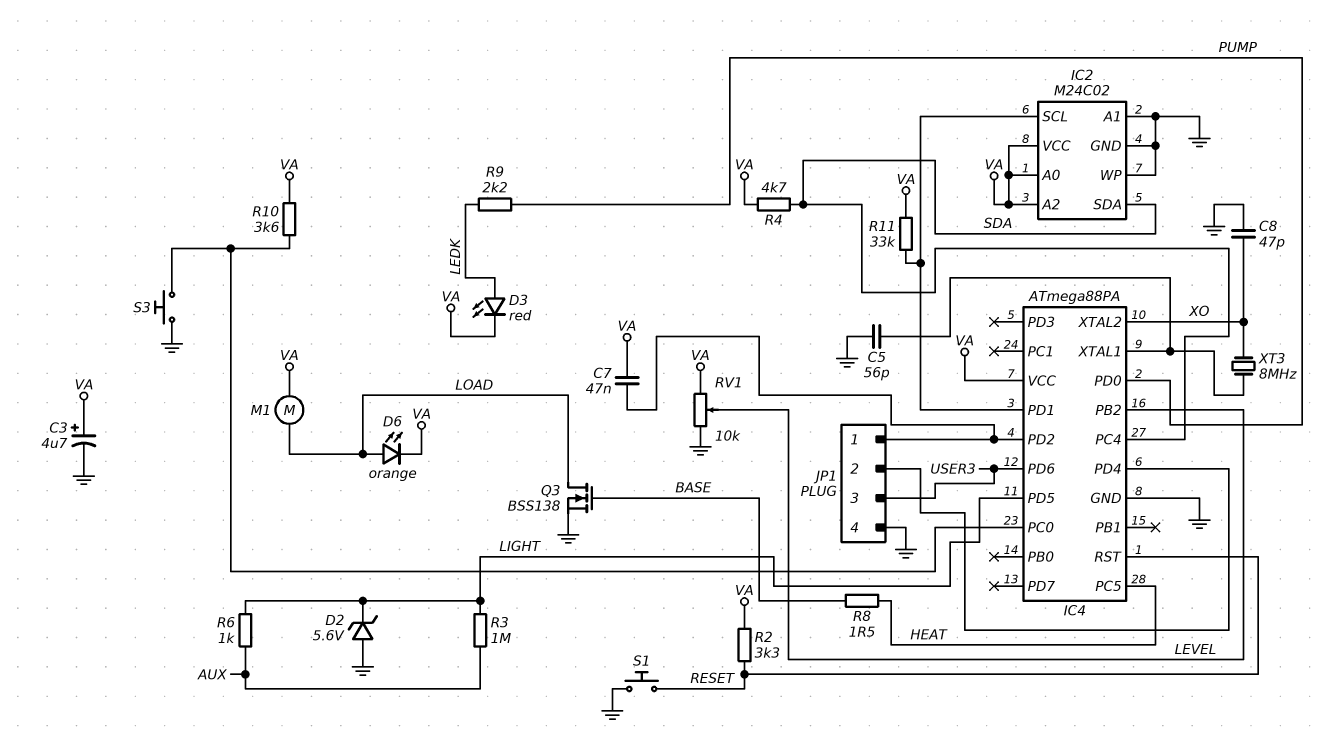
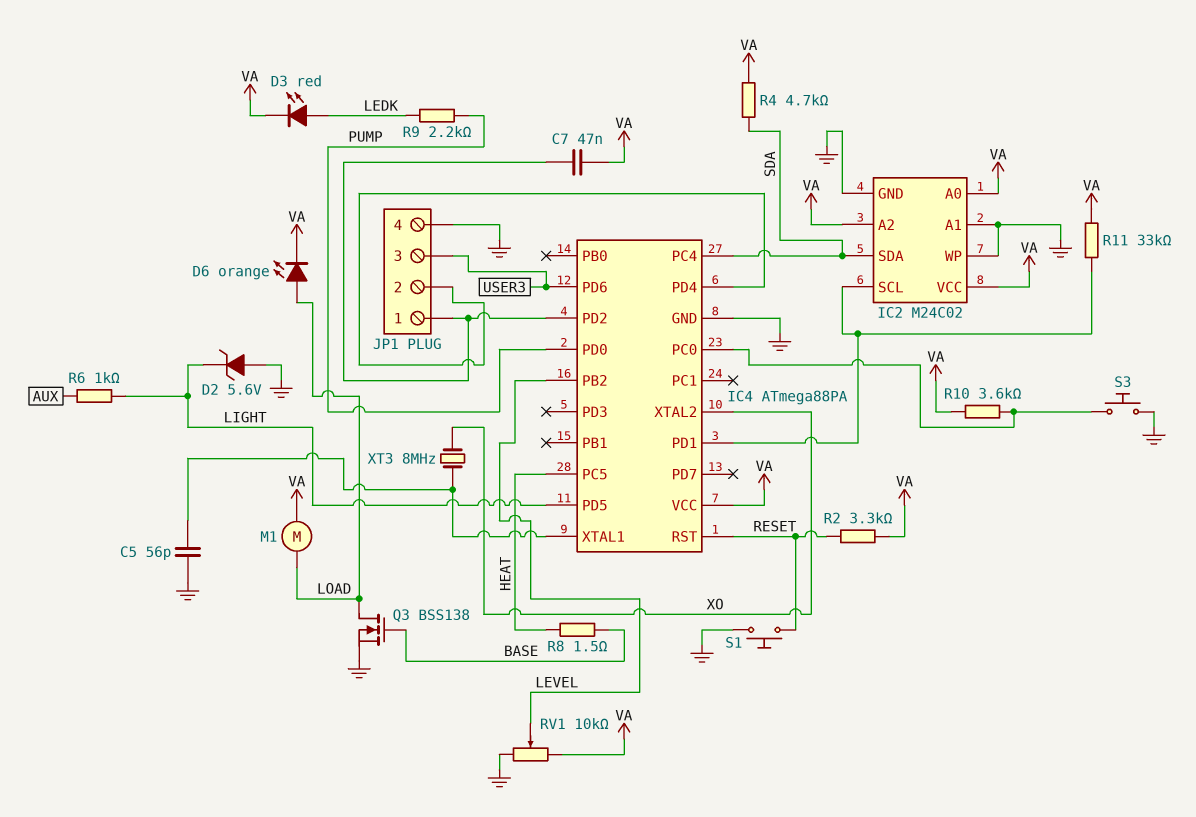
C3: 4.7uF (plus VA, minus GND) -> none
C8: 47pF (GND, XO) -> none
R3: 1M (AUX, LIGHT) -> none

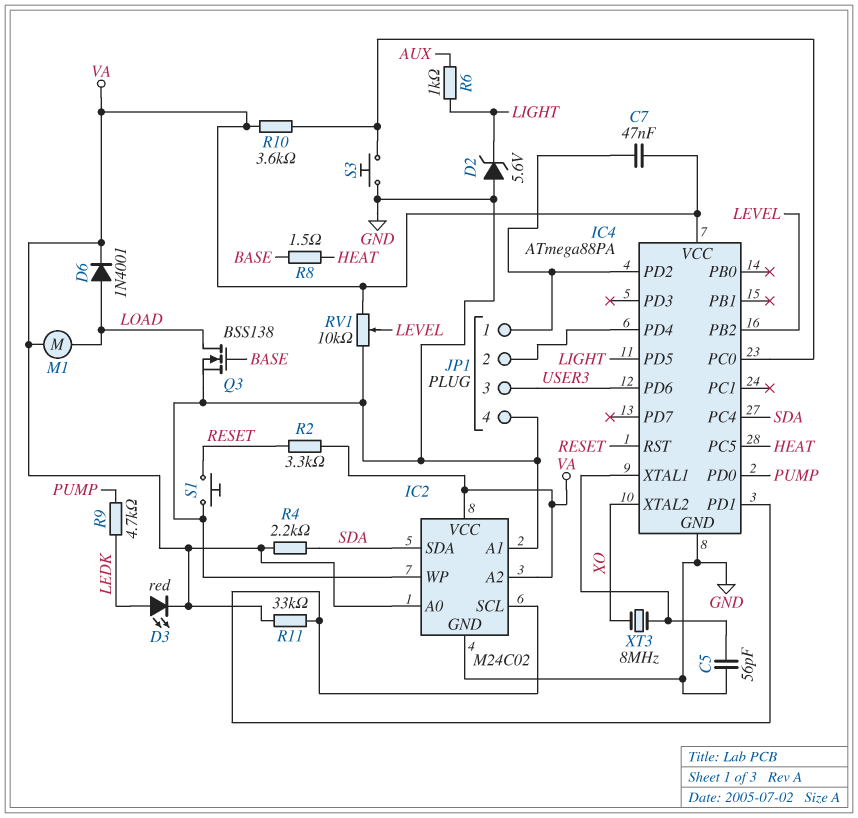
D6: LED orange (A LOAD, K VA) -> diode 1N4001 (A LOAD, K VA)
R4: 4.7k (SDA, VA) -> 2.2k (SDA, VA)
R9: 2.2k (LEDK, PUMP) -> 4.7k (LEDK, PUMP)

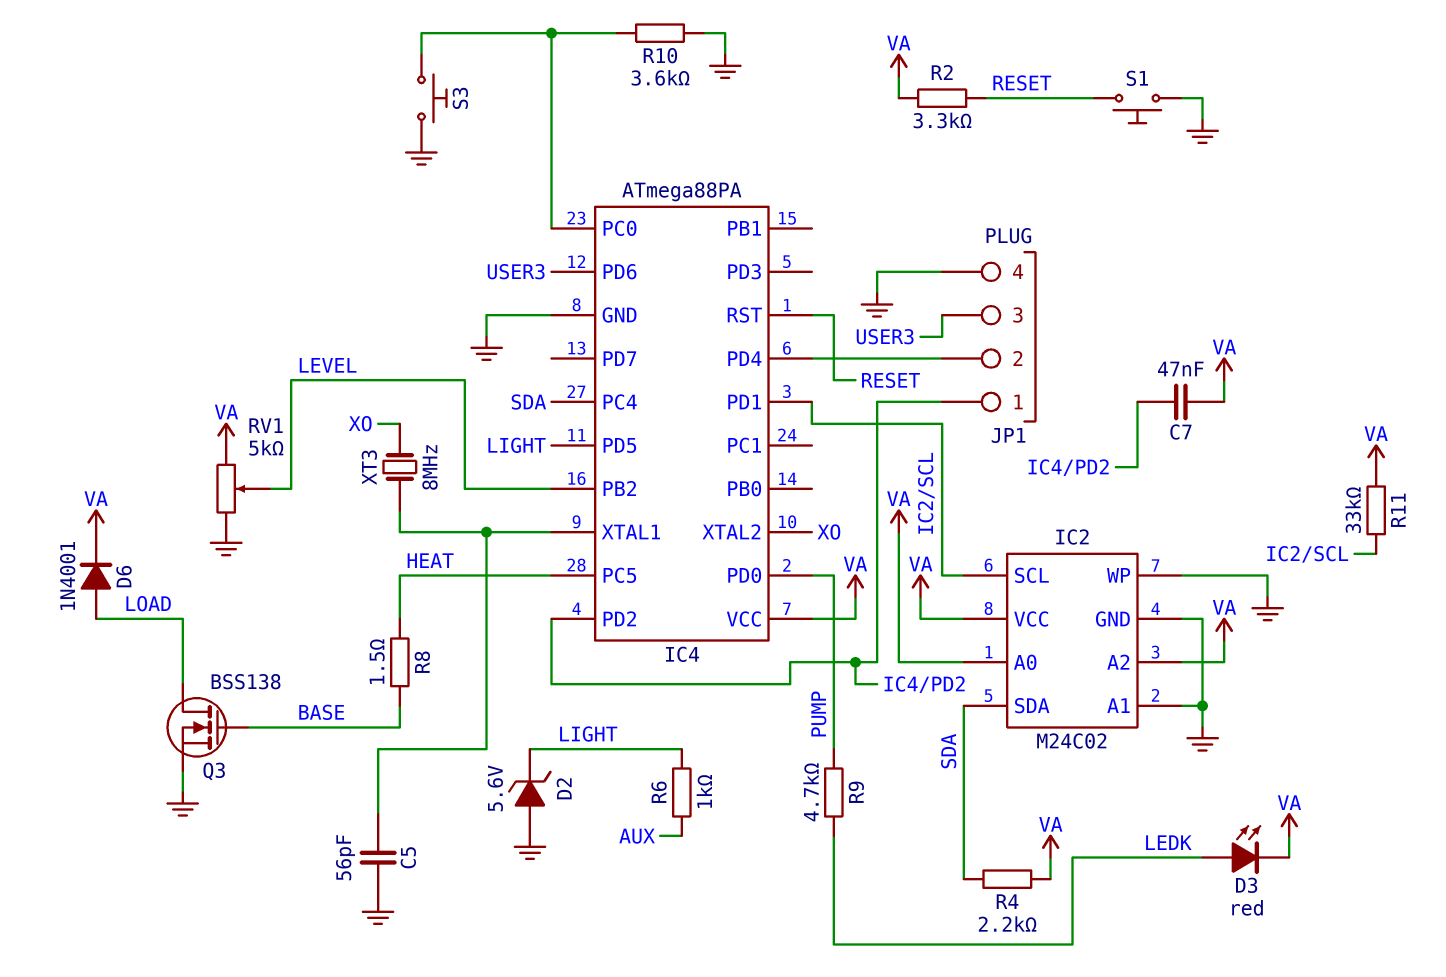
M1: motor (LOAD, VA) -> none
R10: 3.6k (IC4/PC0, VA) -> 3.6k (GND, IC4/PC0)
RV1: 10k (GND, VA, wiper LEVEL) -> 5k (GND, VA, wiper LEVEL)

